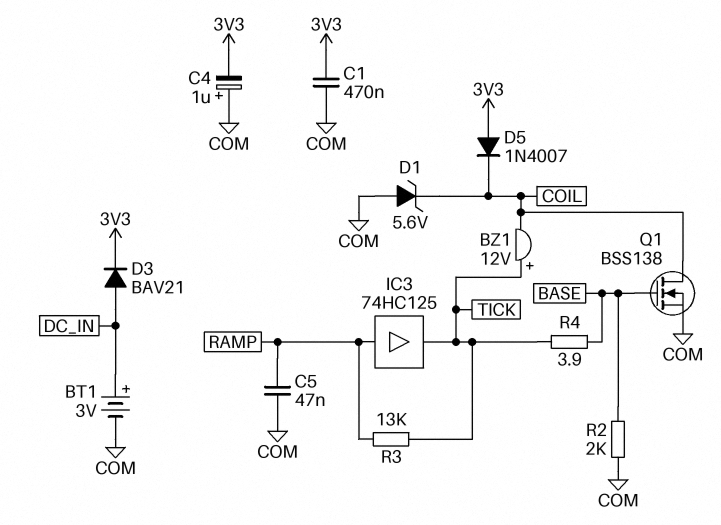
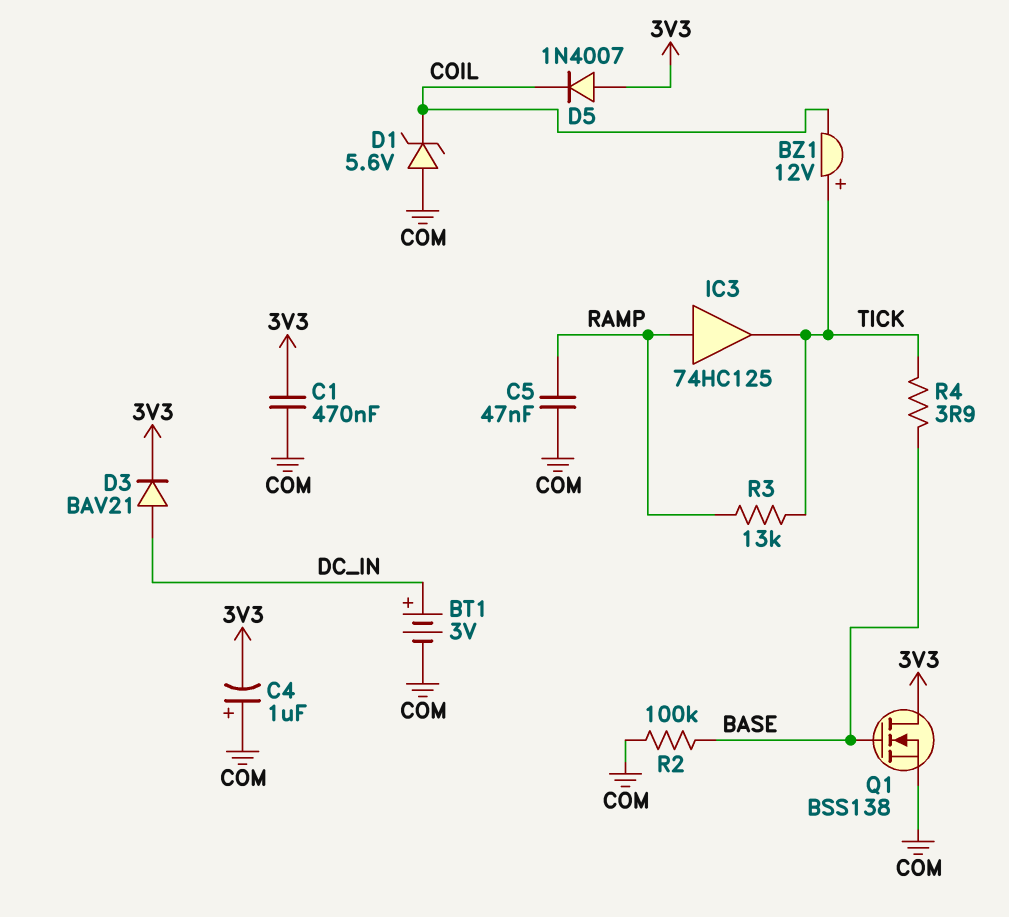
Q1: NMOS BSS138 (G BASE, D COIL, S COM) -> NMOS BSS138 (G BASE, D 3V3, S COM)
R2: 2k (BASE, COM) -> 100k (BASE, COM)

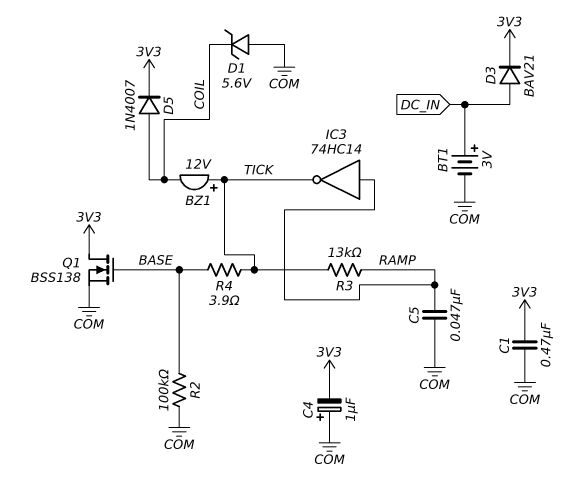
D5: diode 1N4007 (A 3V3, K COIL) -> diode 1N4007 (A COIL, K 3V3)
IC3: buffer 74HC125 (in RAMP, out TICK) -> NOT 74HC14 (in RAMP, out TICK)

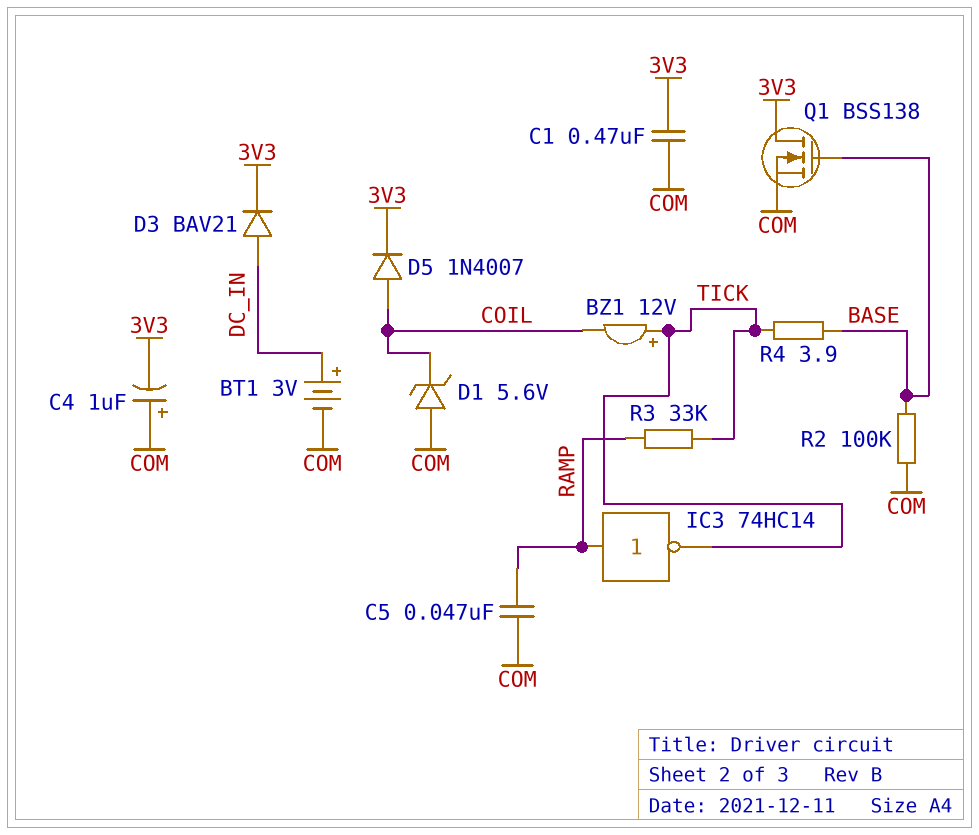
R3: 13k (RAMP, TICK) -> 33k (RAMP, TICK)

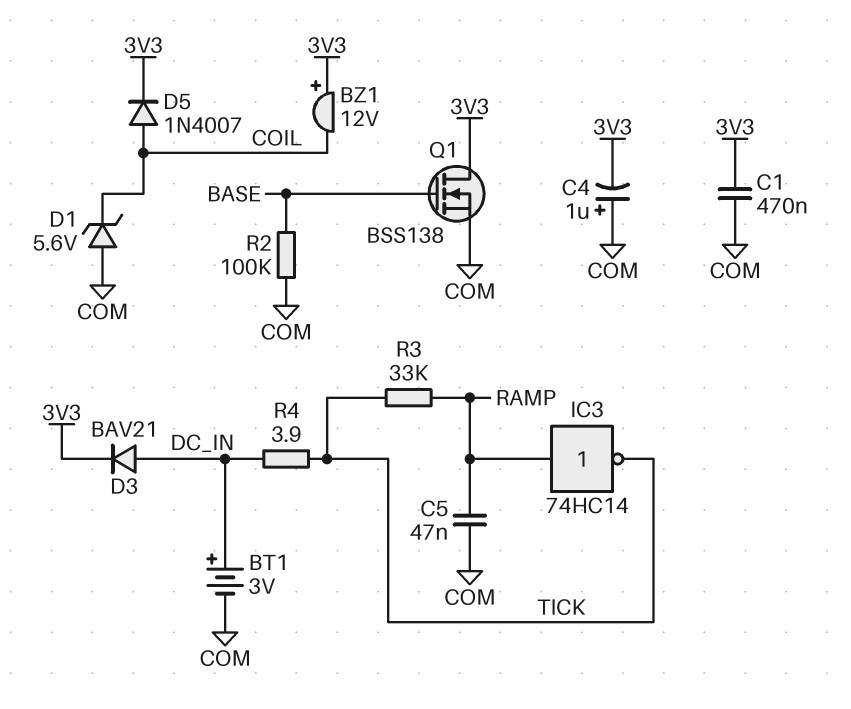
BZ1: buzzer 12V (plus TICK, minus COIL) -> buzzer 12V (plus 3V3, minus COIL)
R4: 3.9 (BASE, TICK) -> 3.9 (DC_IN, TICK)

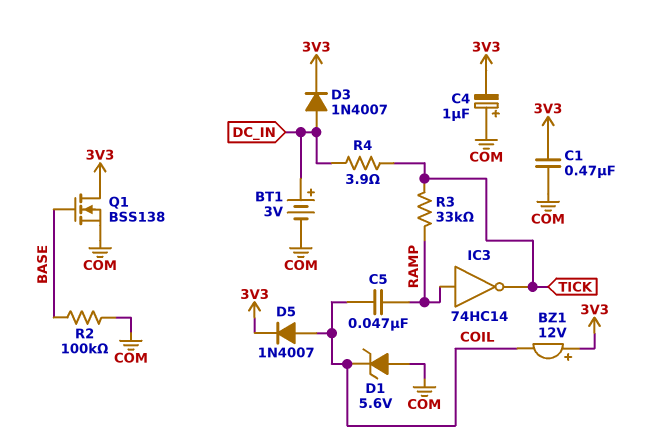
C5: 47nF (COM, RAMP) -> 47nF (COIL, RAMP)
D3: diode BAV21 (A DC_IN, K 3V3) -> diode 1N4007 (A DC_IN, K 3V3)

